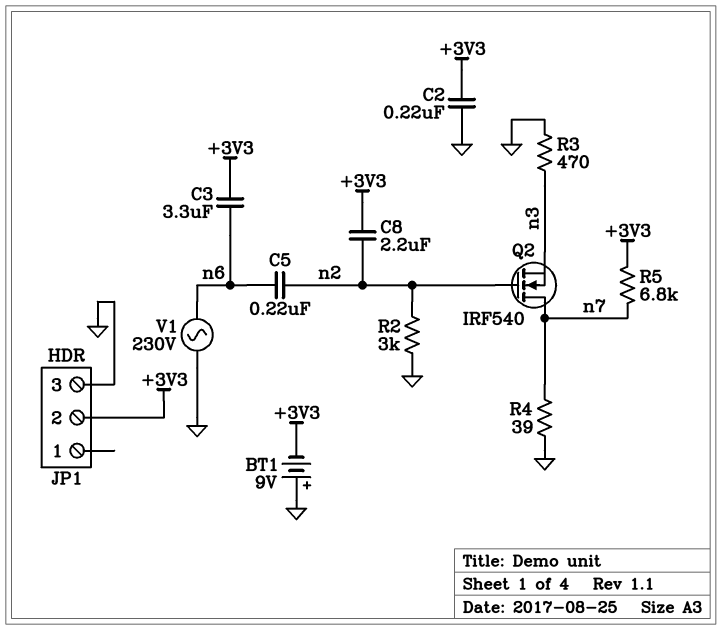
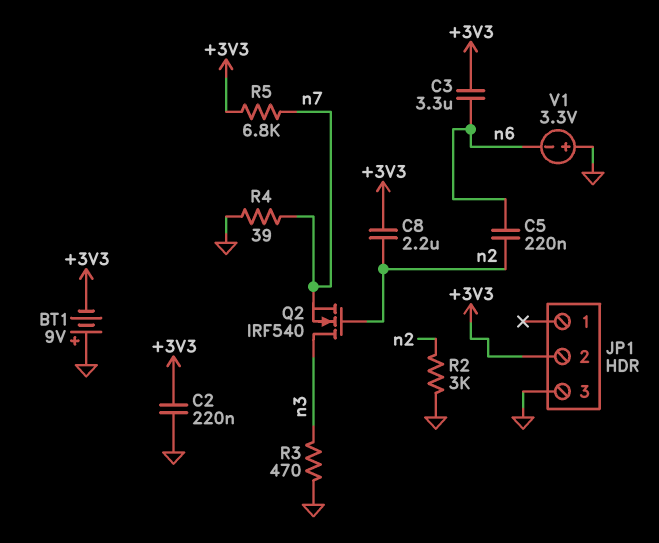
Q2: NMOS IRF540 (G n2, D n7, S n3) -> NMOS IRF540 (G n2, D n3, S n7)
V1: AC 230V (GND, n6) -> 3.3V (plus GND, minus n6)

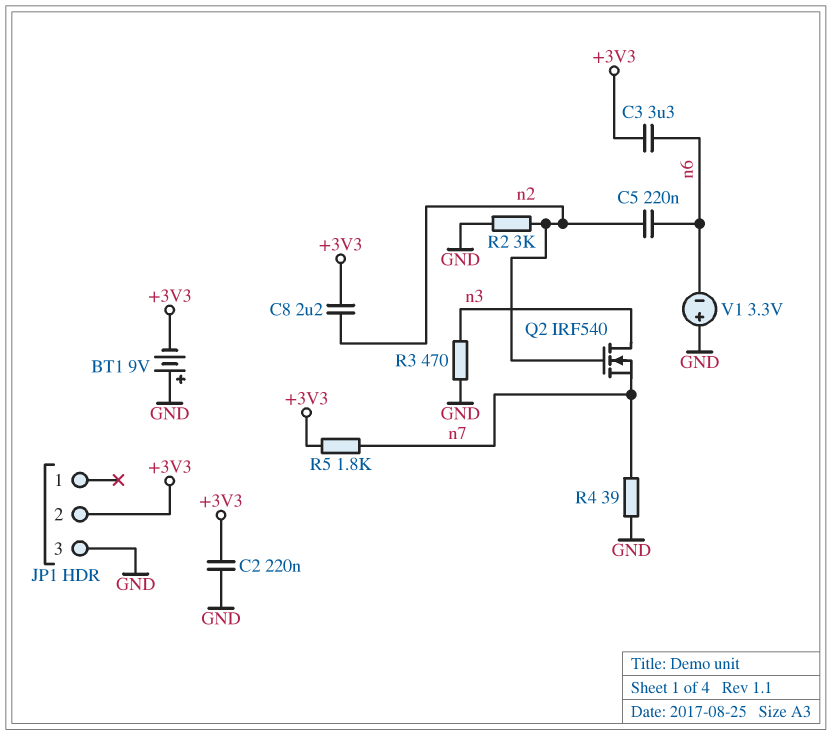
R5: 6.8k (+3V3, n7) -> 1.8k (+3V3, n7)

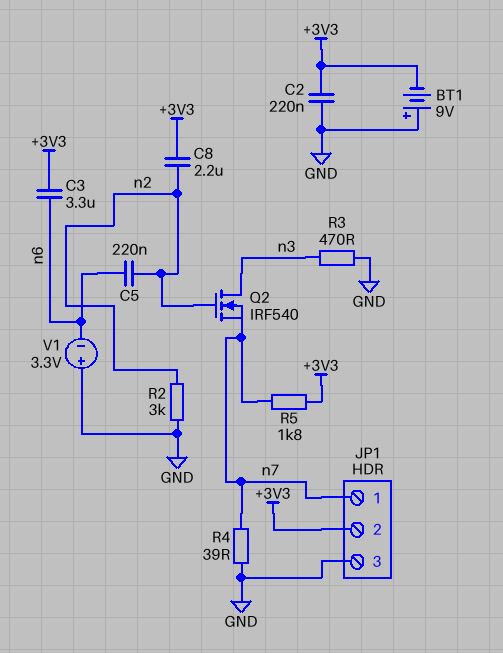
JP1 pin 1: none -> n7

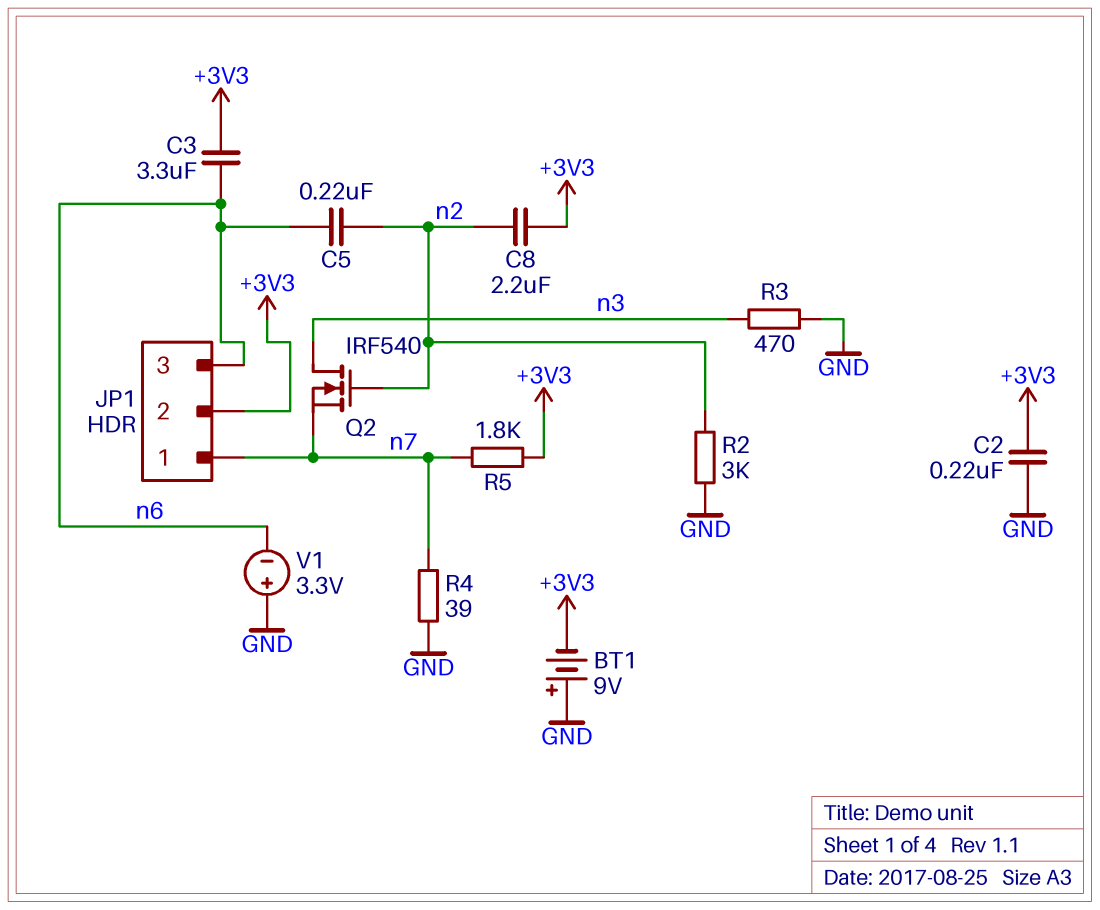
JP1 pin 3: GND -> n6

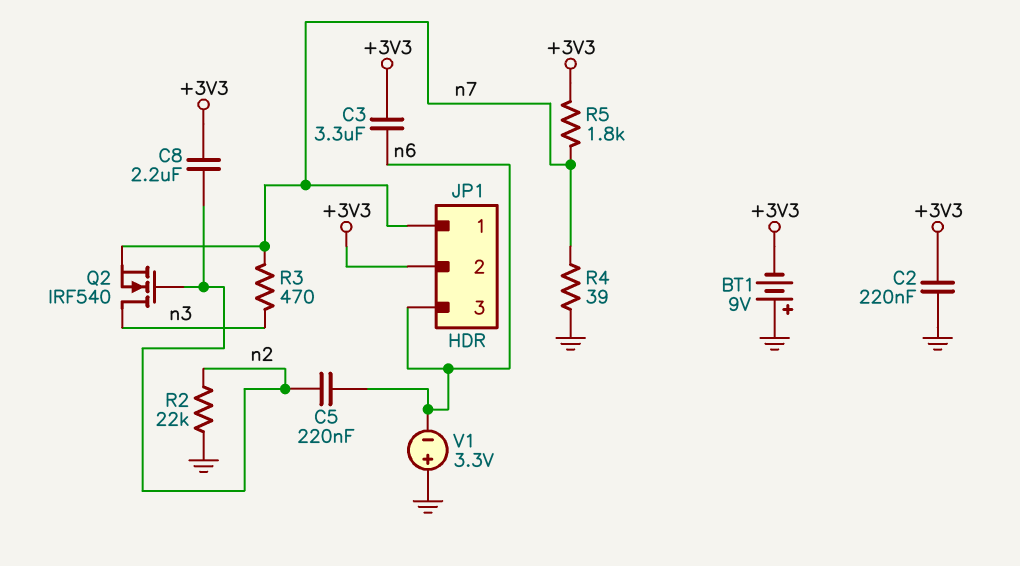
R2: 3k (GND, n2) -> 22k (GND, n2)
R3: 470 (GND, n3) -> 470 (n3, n7)

